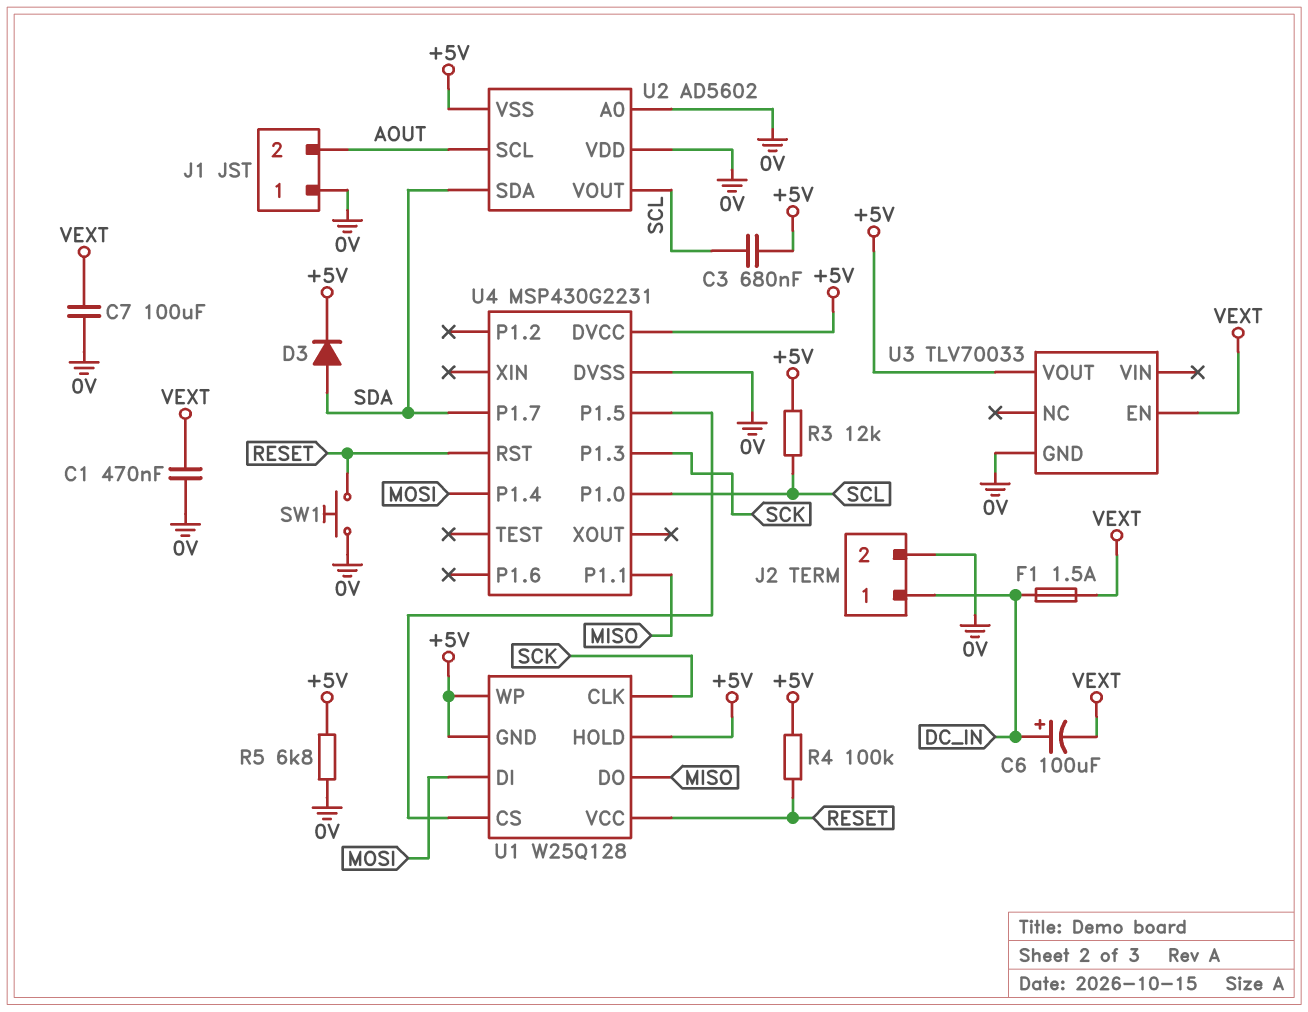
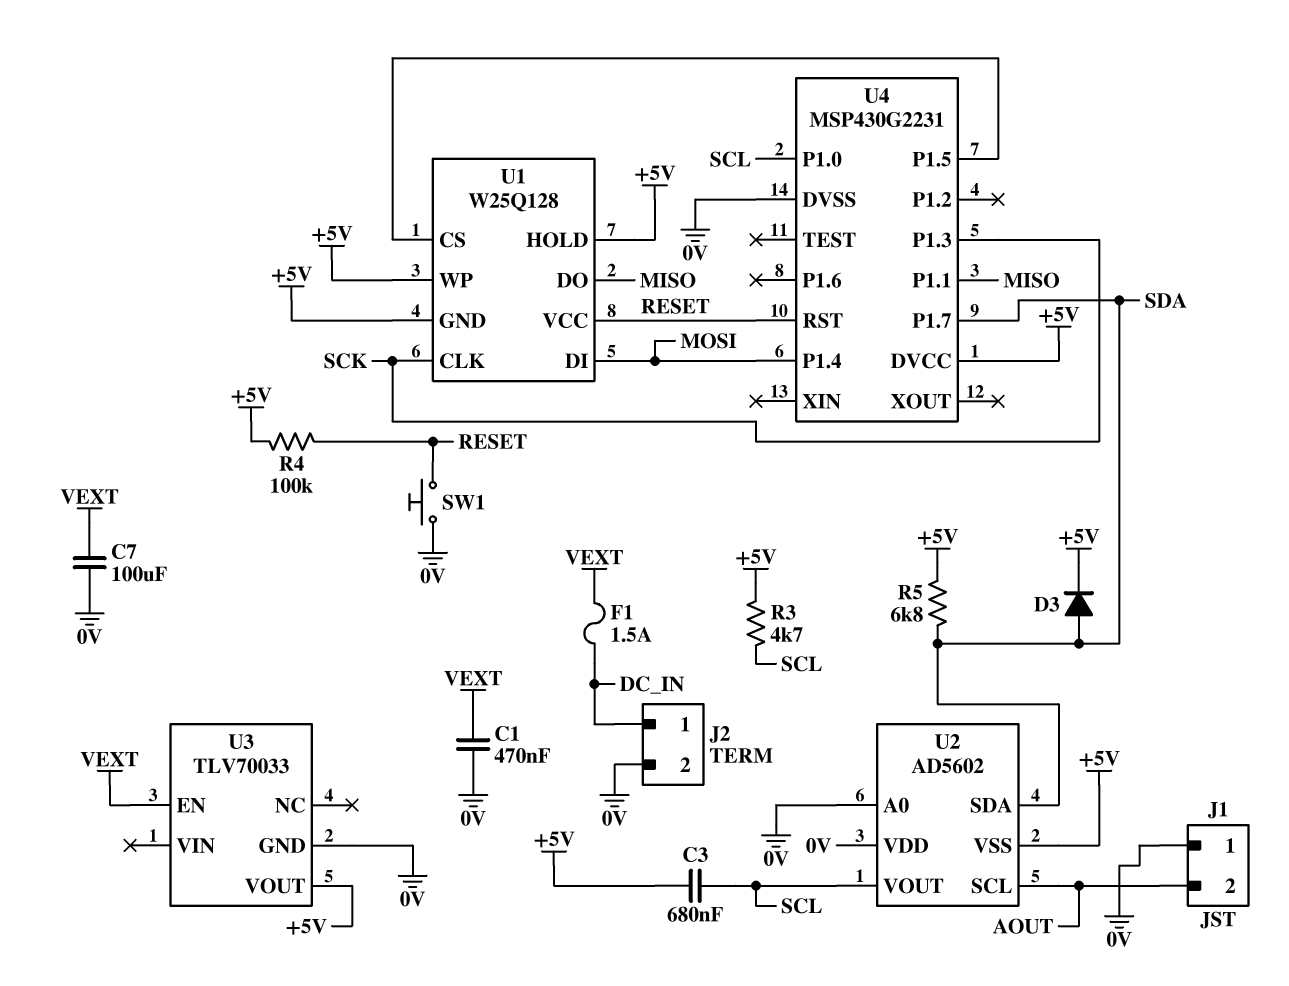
C6: 100uF (plus DC_IN, minus VEXT) -> none
R3: 12k (+5V, SCL) -> 4.7k (+5V, SCL)
R5: 6.8k (+5V, 0V) -> 6.8k (+5V, SDA)

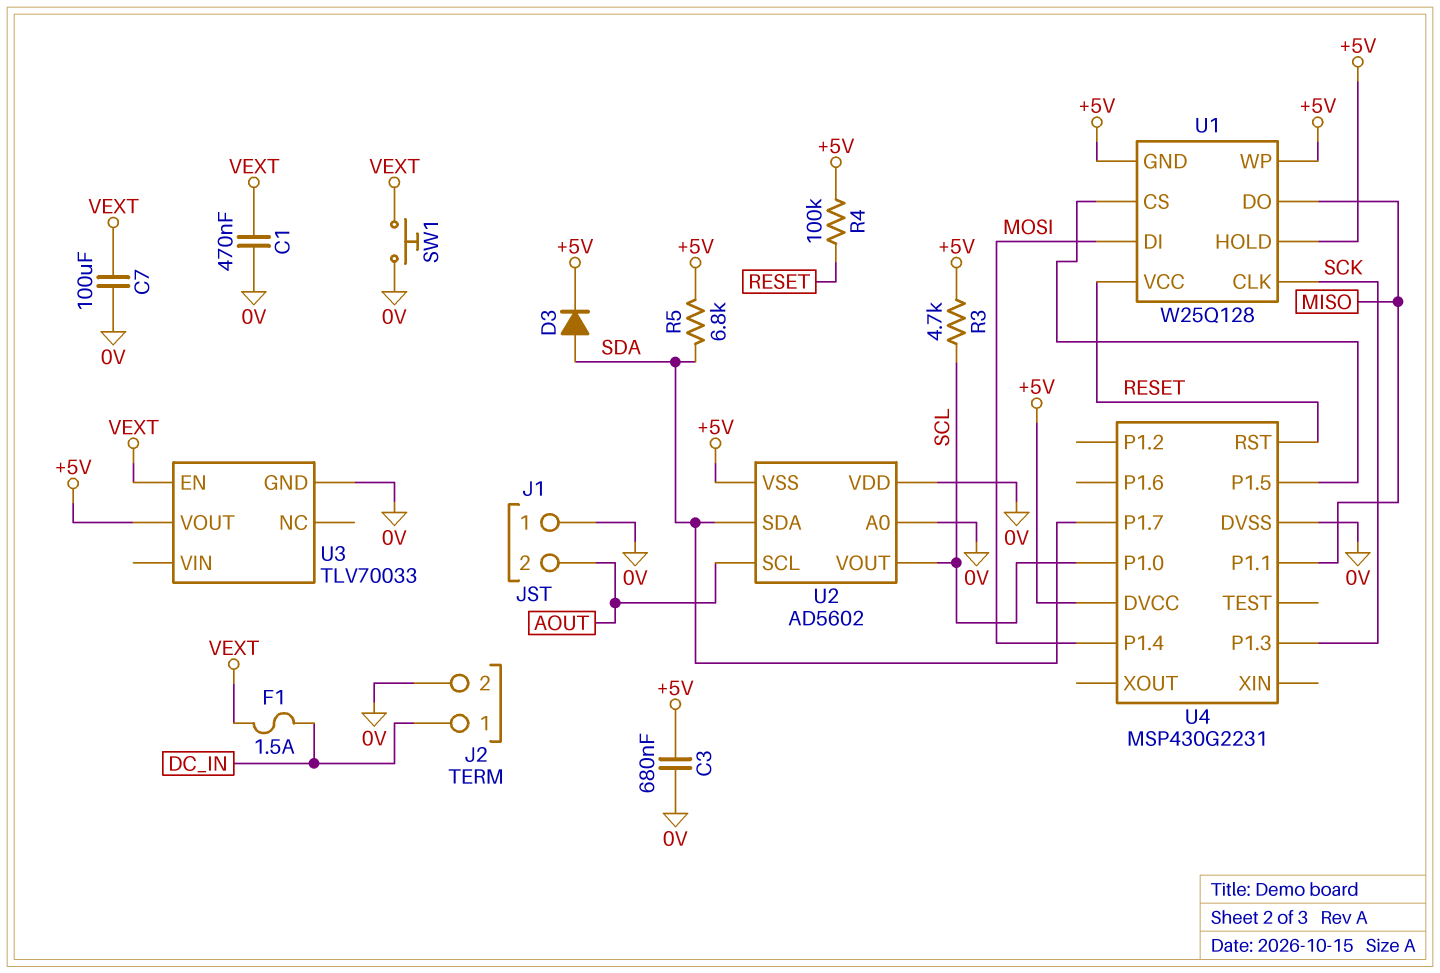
C3: 680nF (+5V, SCL) -> 680nF (+5V, 0V)
SW1: button (0V, RESET) -> button (0V, VEXT)

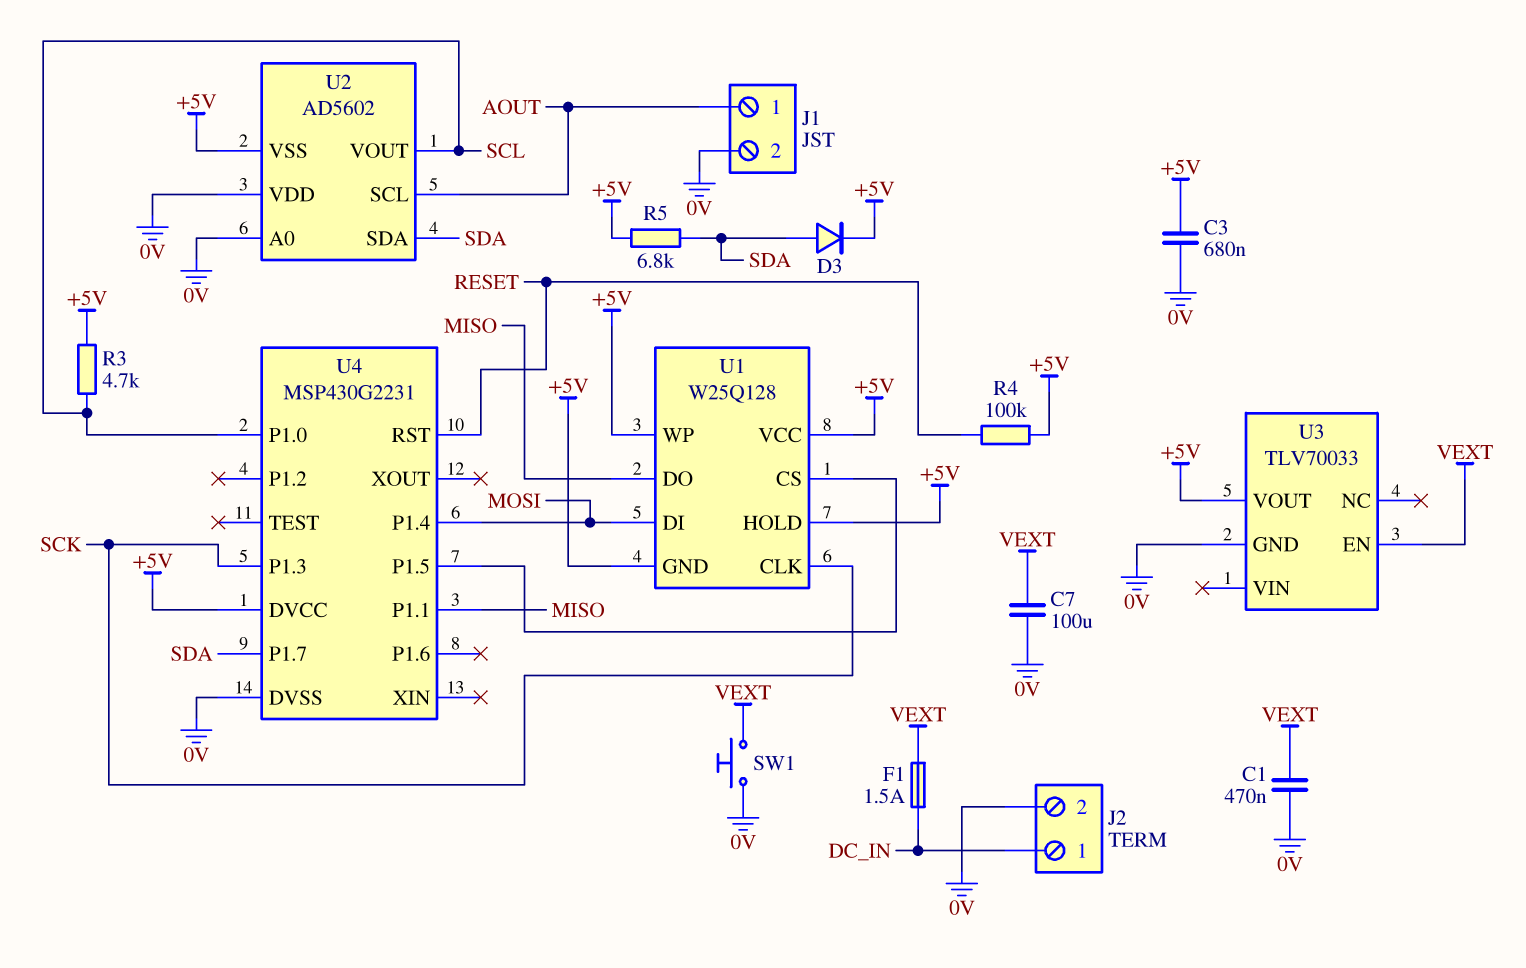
J1 pin 1: 0V -> AOUT
J1 pin 2: AOUT -> 0V
U1 pin VCC: RESET -> +5V

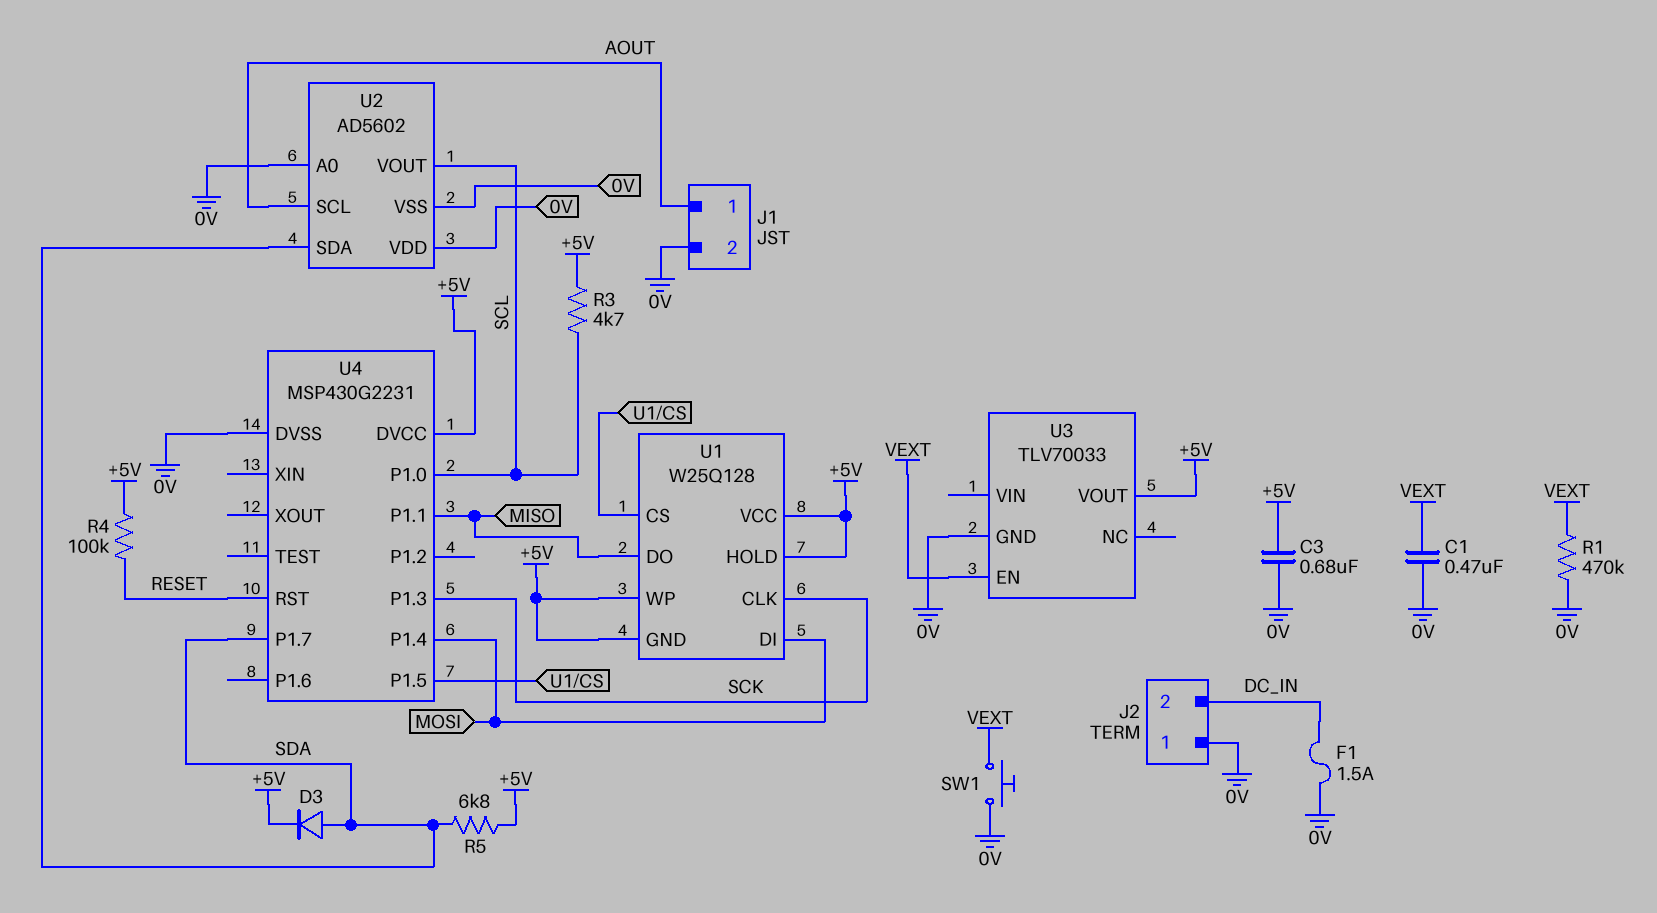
C7: 100uF (0V, VEXT) -> none
F1: 1.5A (DC_IN, VEXT) -> 1.5A (0V, DC_IN)
J2 pin 1: DC_IN -> 0V
J2 pin 2: 0V -> DC_IN
R1: none -> 470k (0V, VEXT)
U2 pin VSS: +5V -> 0V

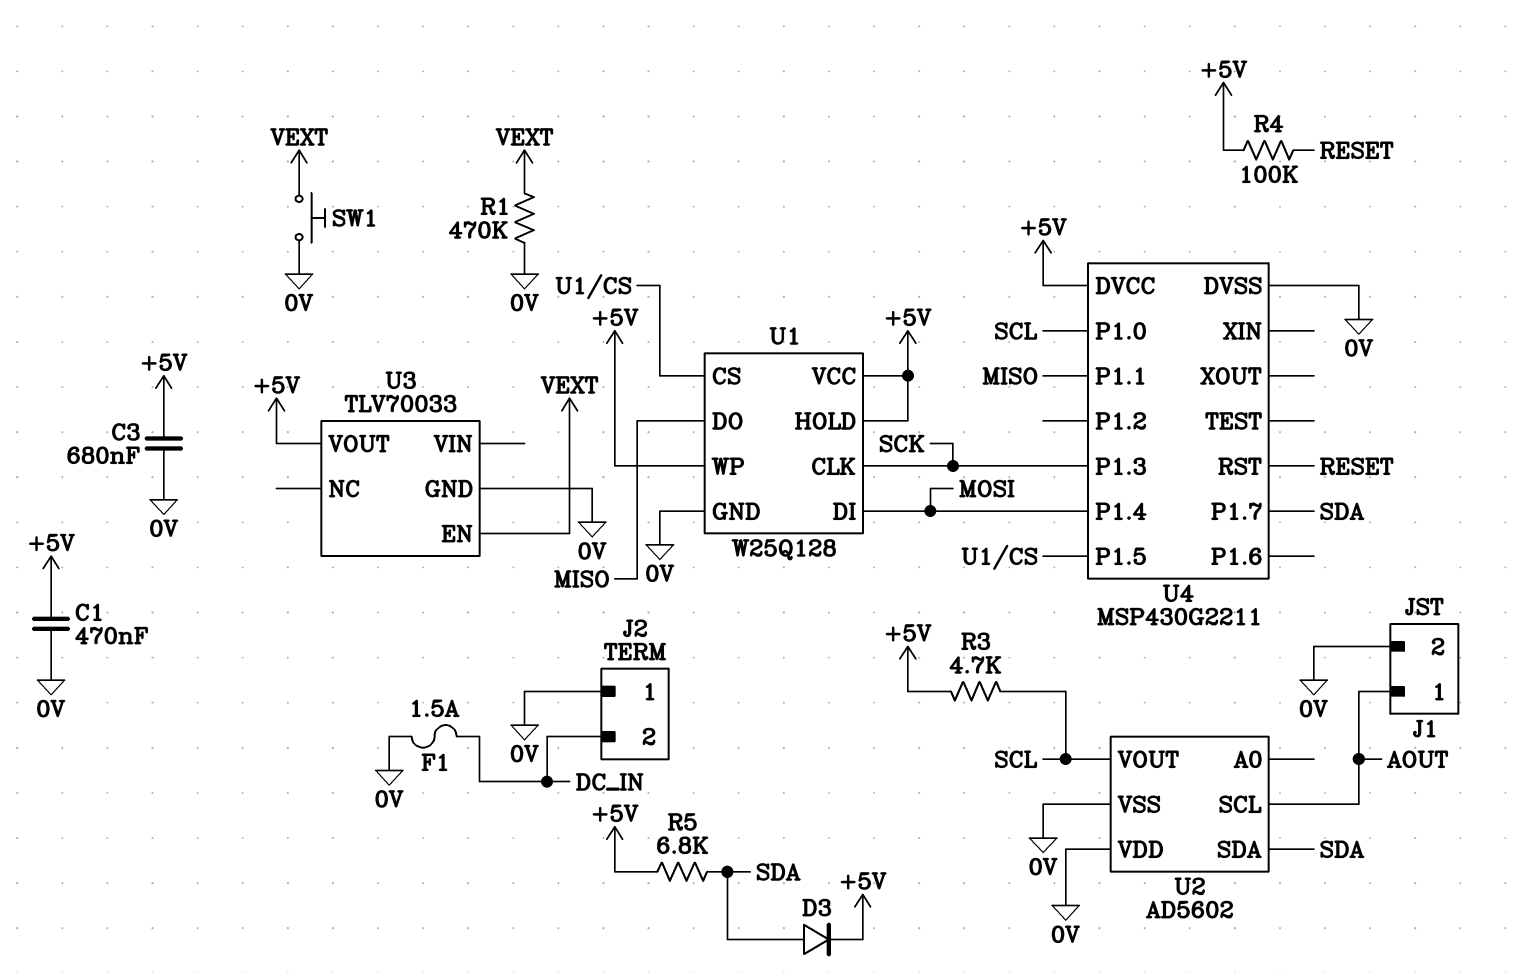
C1: 470nF (0V, VEXT) -> 470nF (+5V, 0V)
U1 pin GND: +5V -> 0V
U2 pin A0: 0V -> none
U4: MSP430G2231 -> MSP430G2211

